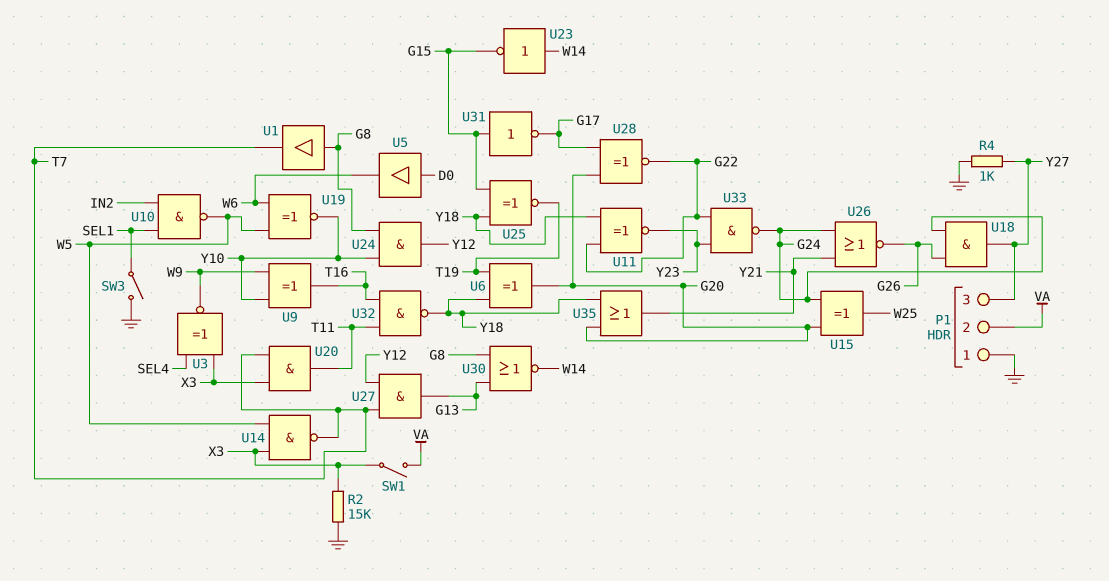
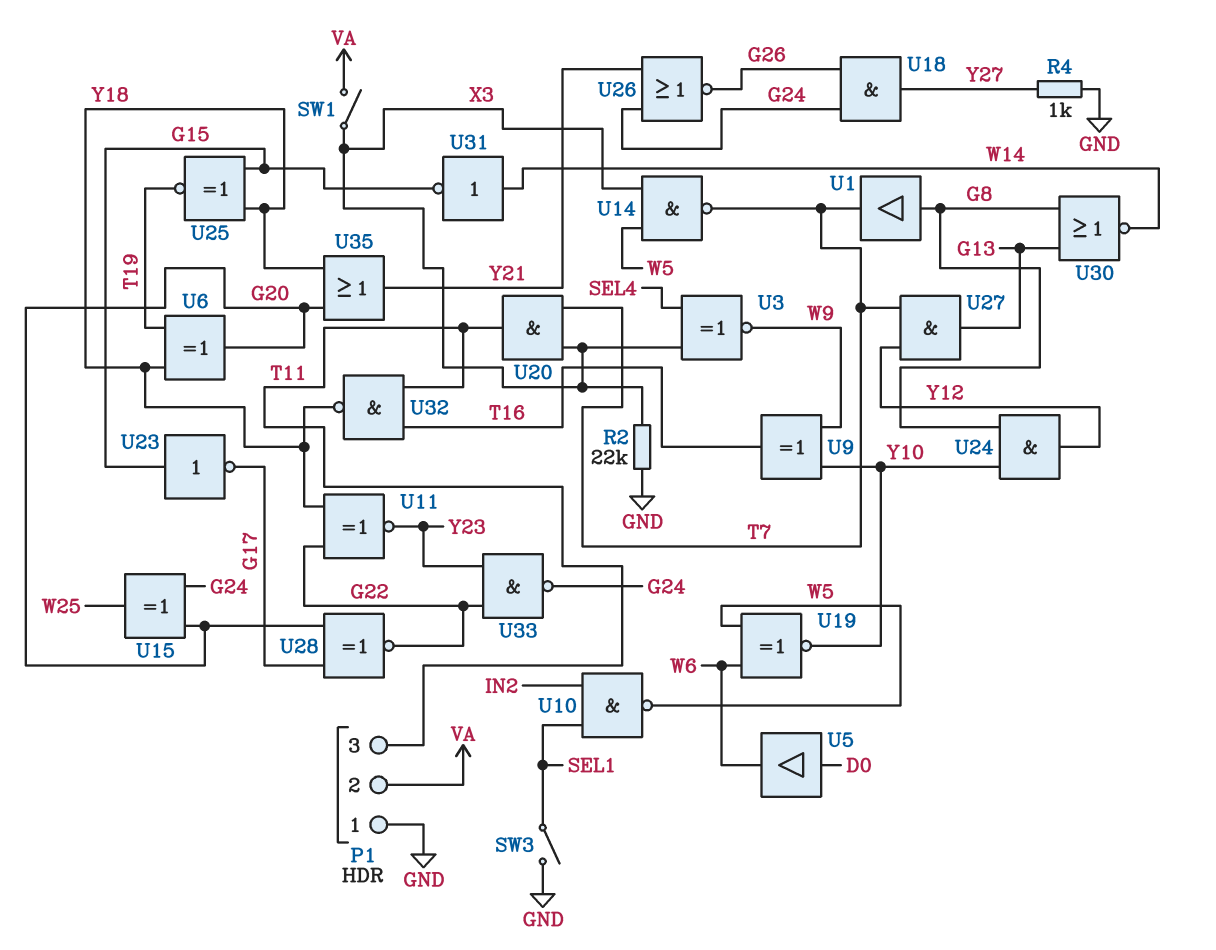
P1 pin 3: Y27 -> T11
R2: 15k (GND, X3) -> 22k (GND, X3)
U23: NOT (in W14, out G15) -> NOT (in G15, out G17)
U31: NOT (in G15, out G17) -> NOT (in W14, out G15)

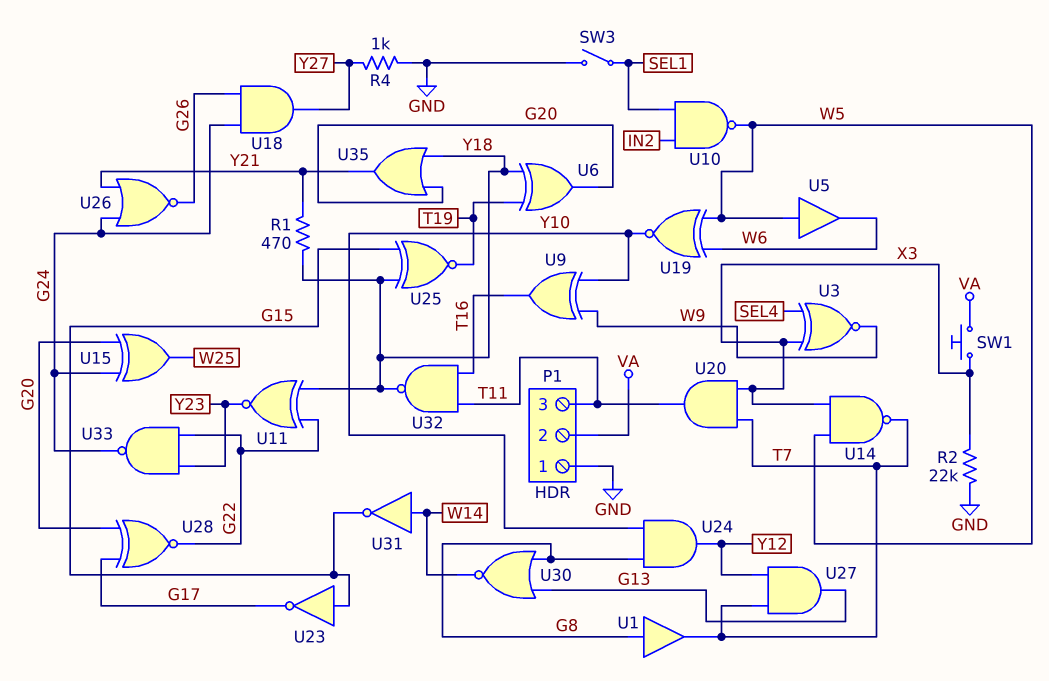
R1: none -> 470 (Y18, Y21)
SW1: switch (VA, X3) -> button (VA, X3)
U5: buffer (in D0, out W6) -> buffer (in W5, out W6)

